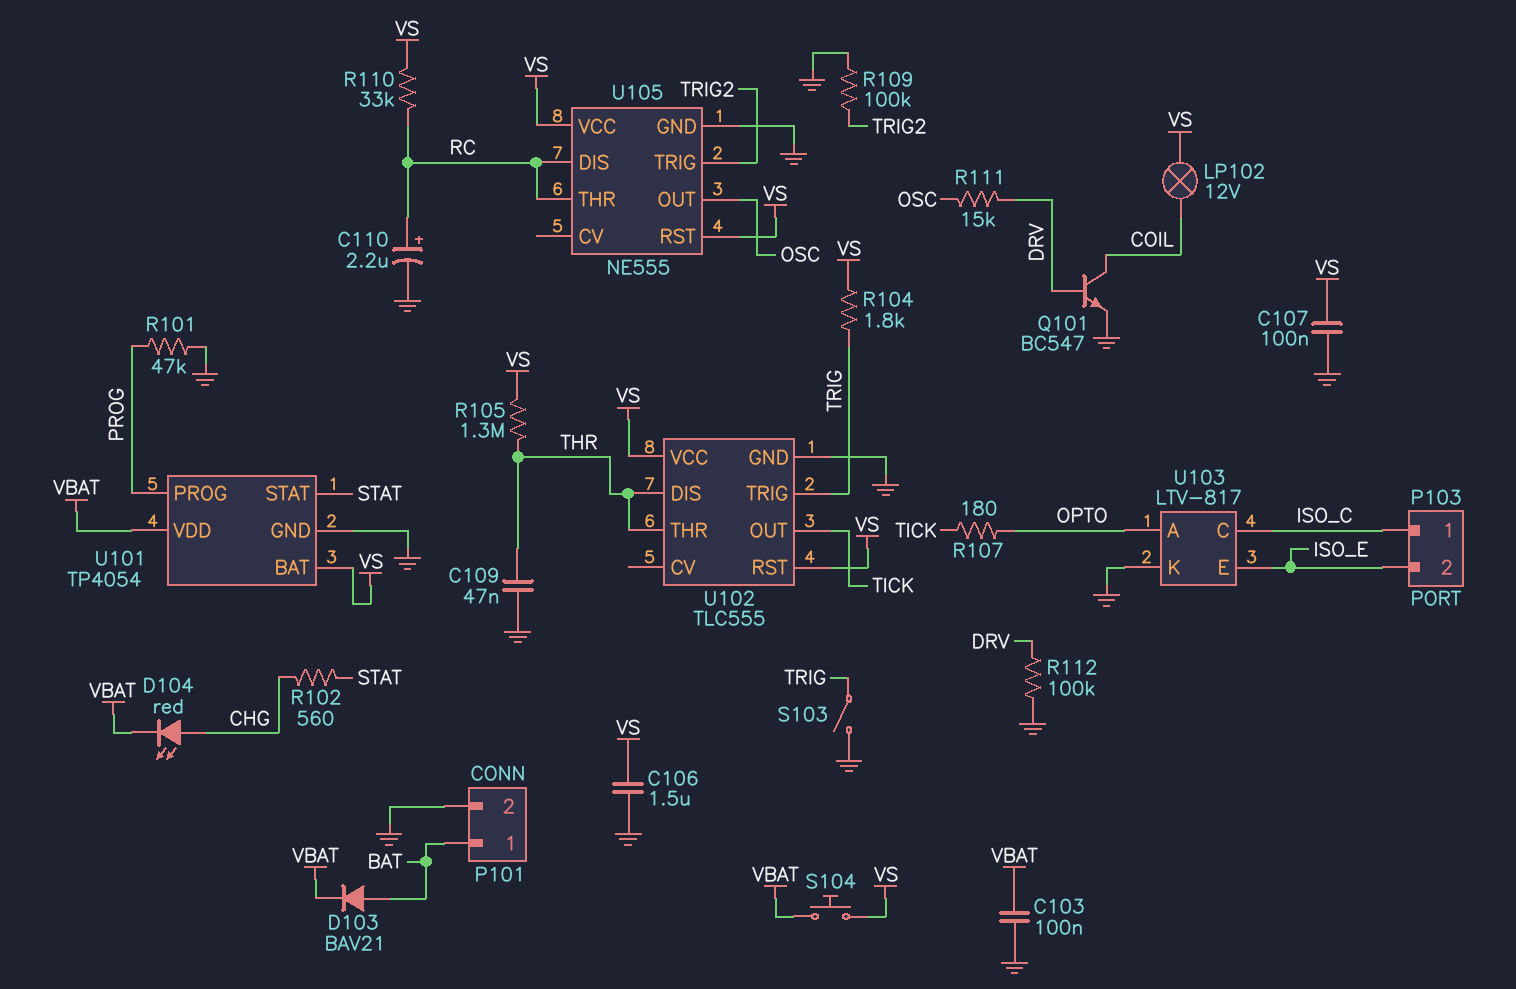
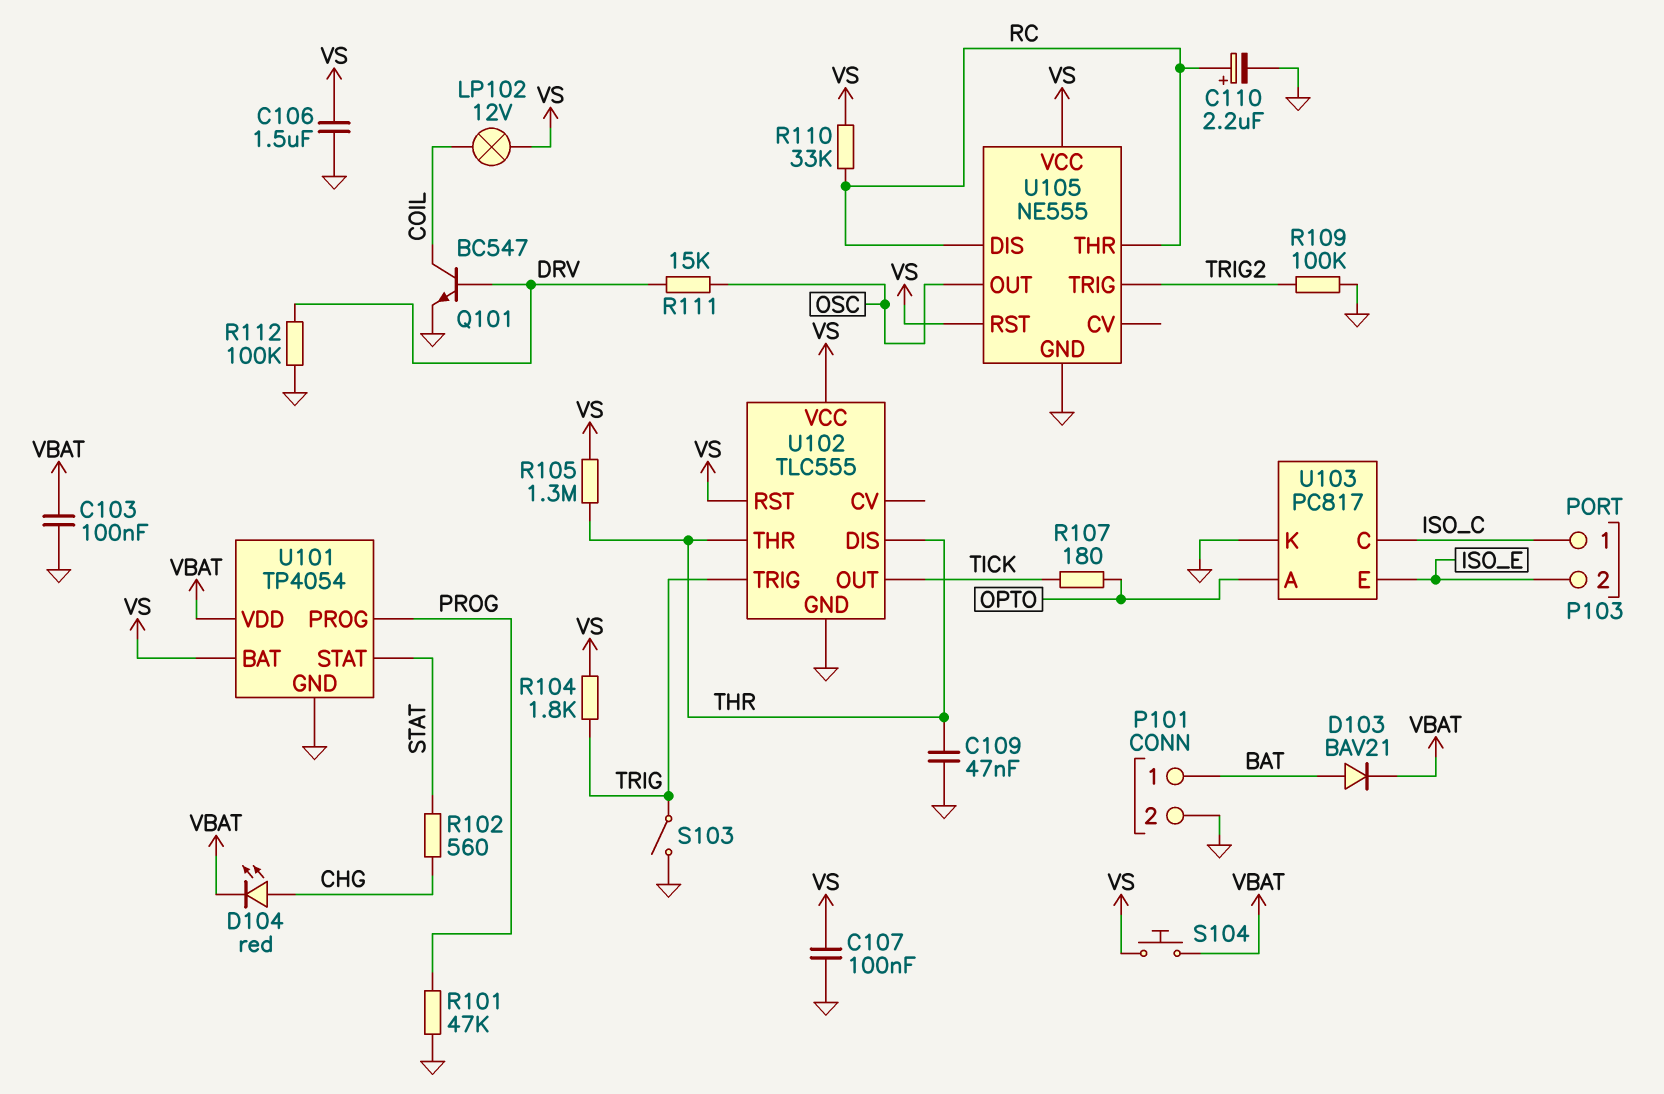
U103: LTV-817 -> PC817

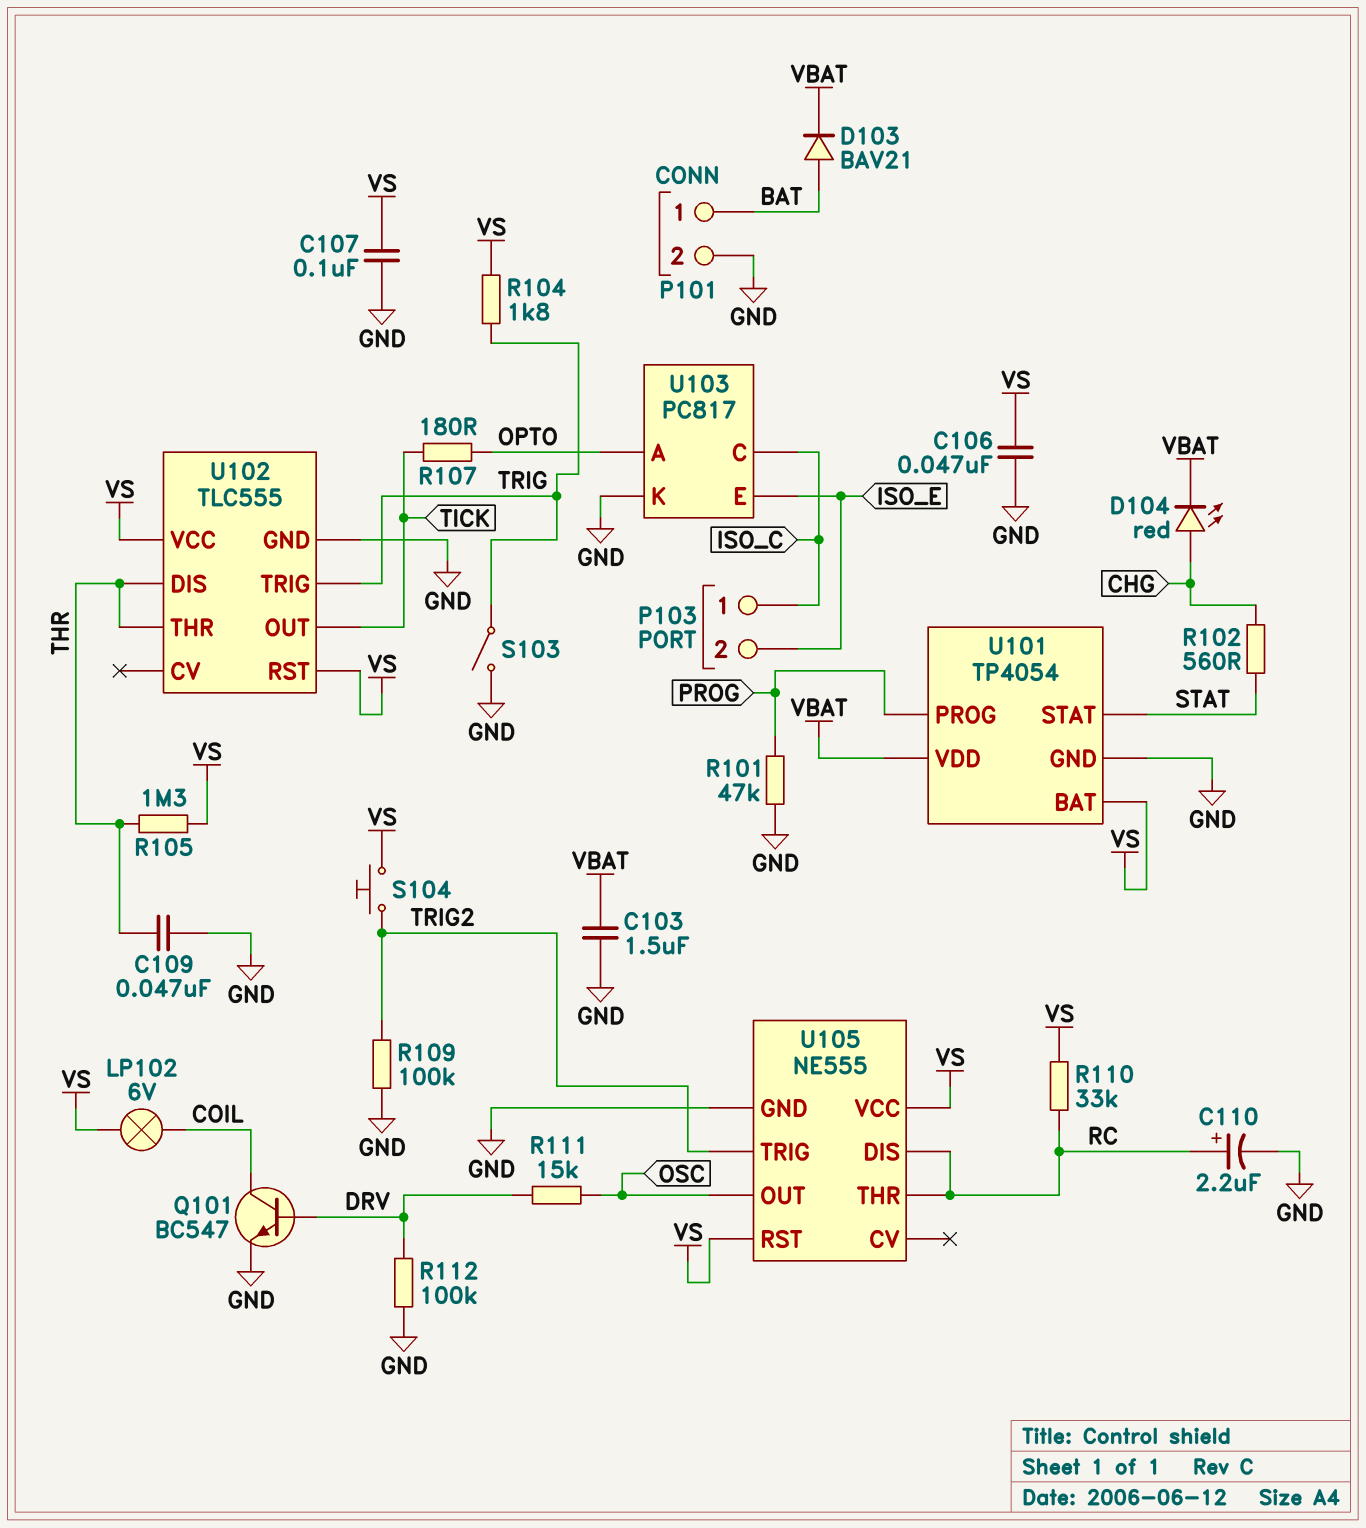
C103: 100nF (GND, VBAT) -> 1.5uF (GND, VBAT)
C106: 1.5uF (GND, VS) -> 47nF (GND, VS)
LP102: lamp 12V (COIL, VS) -> lamp 6V (COIL, VS)
S104: button (VBAT, VS) -> button (TRIG2, VS)

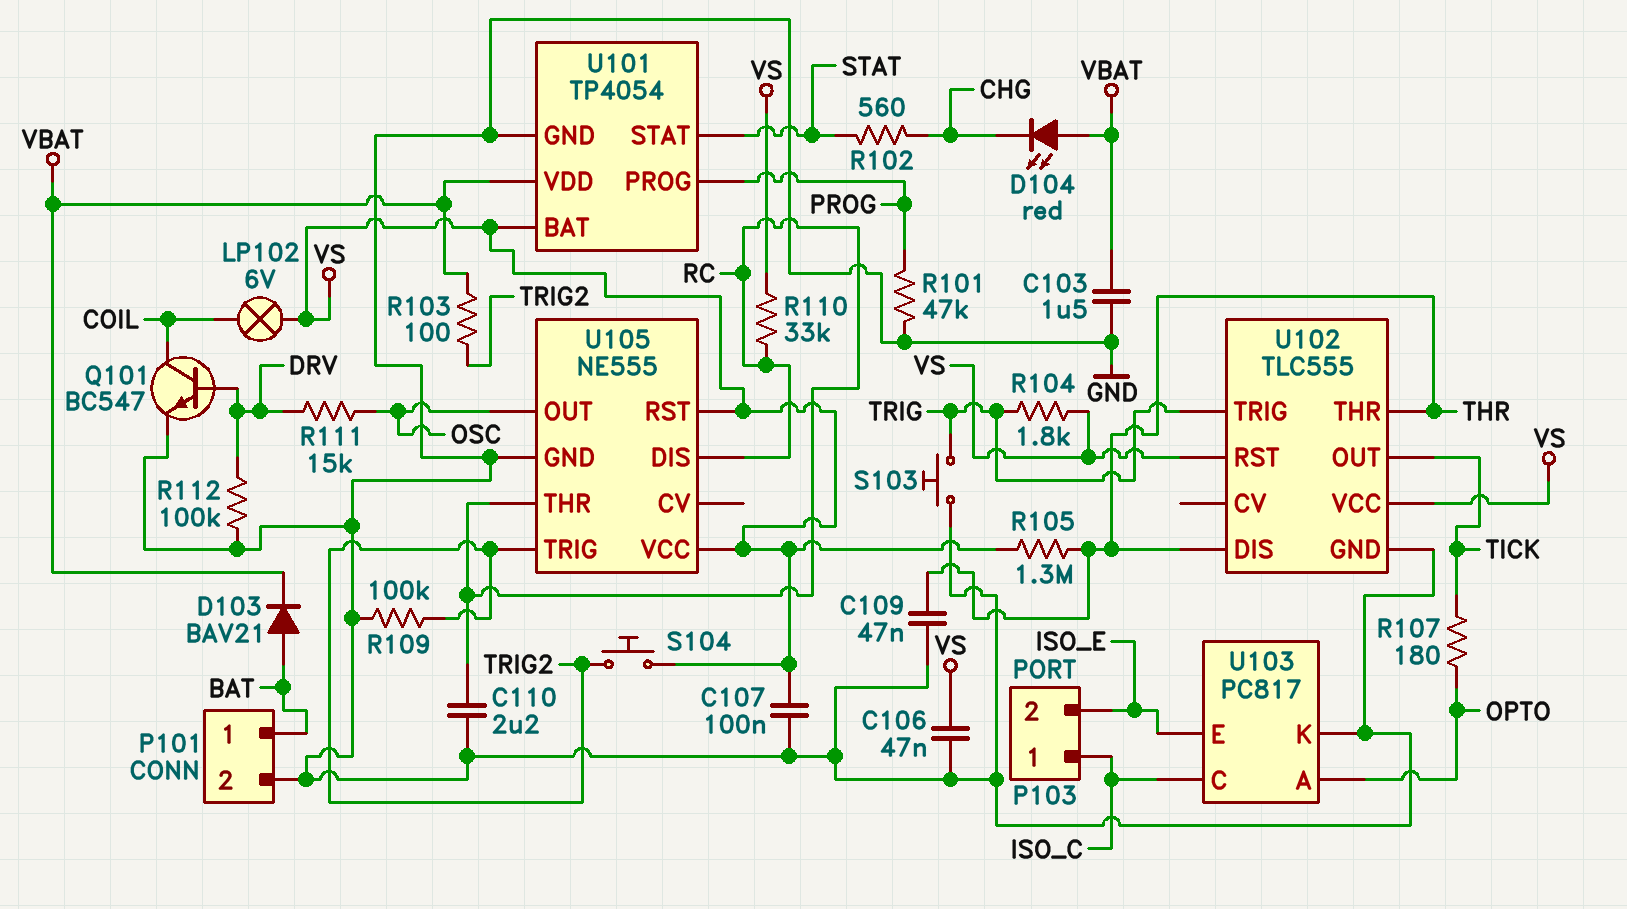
C110: 2.2uF (plus RC, minus GND) -> 2.2uF (GND, RC)
D104: LED red (A CHG, K VBAT) -> LED red (A VBAT, K CHG)
R103: none -> 100 (TRIG2, VBAT)
S103: switch (GND, TRIG) -> button (GND, TRIG)

